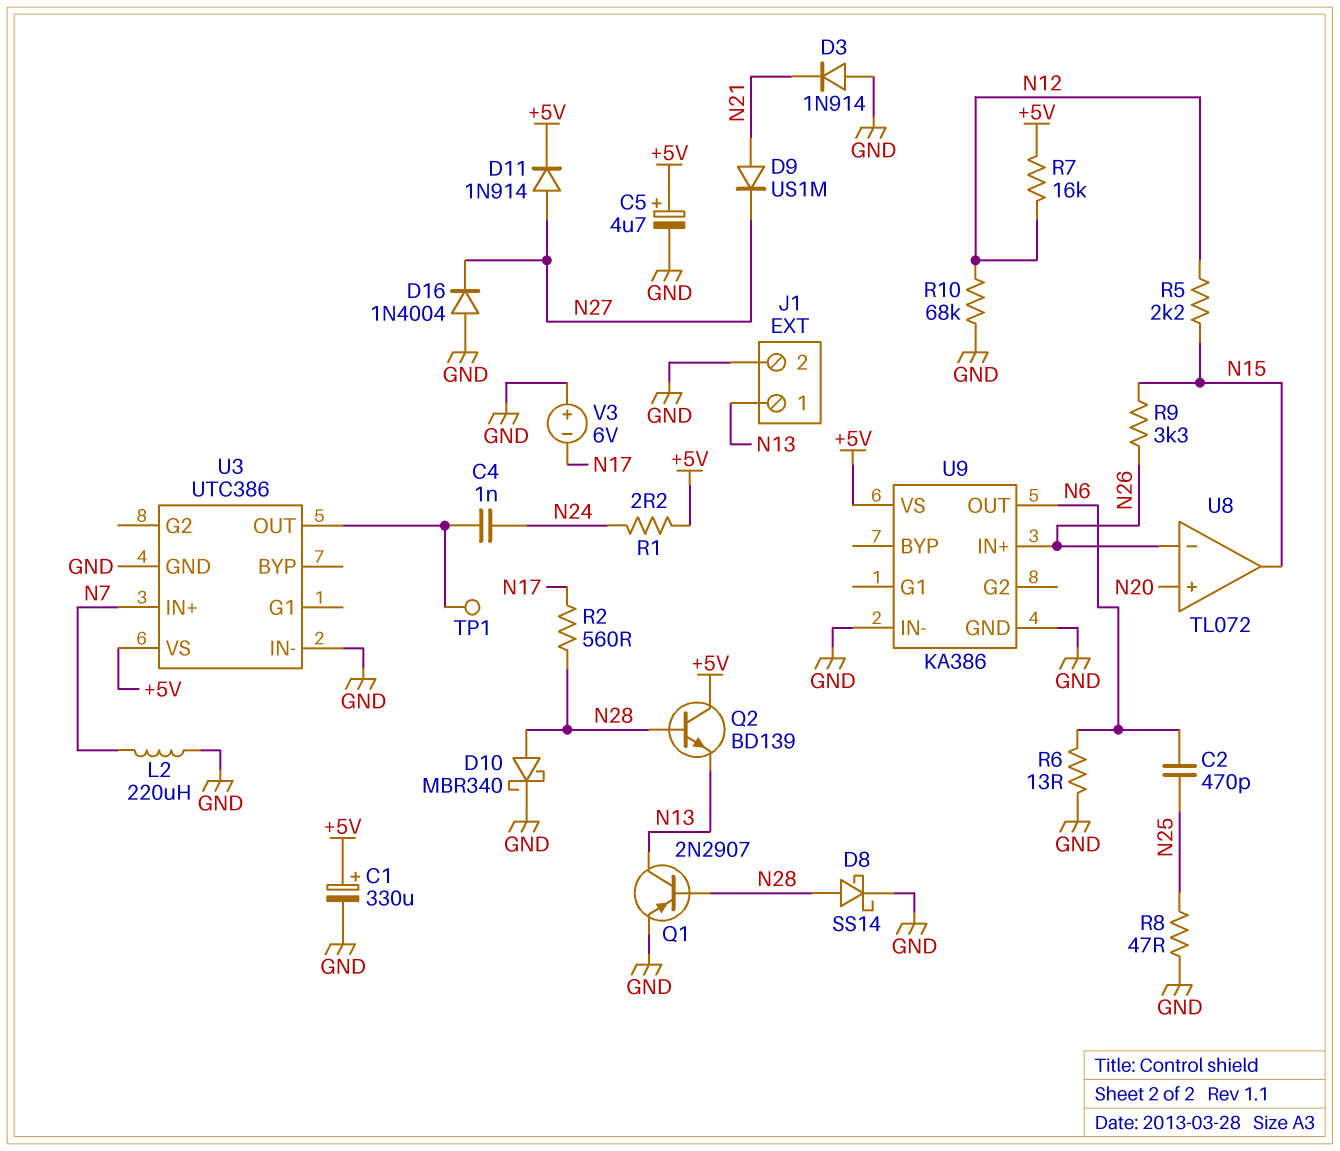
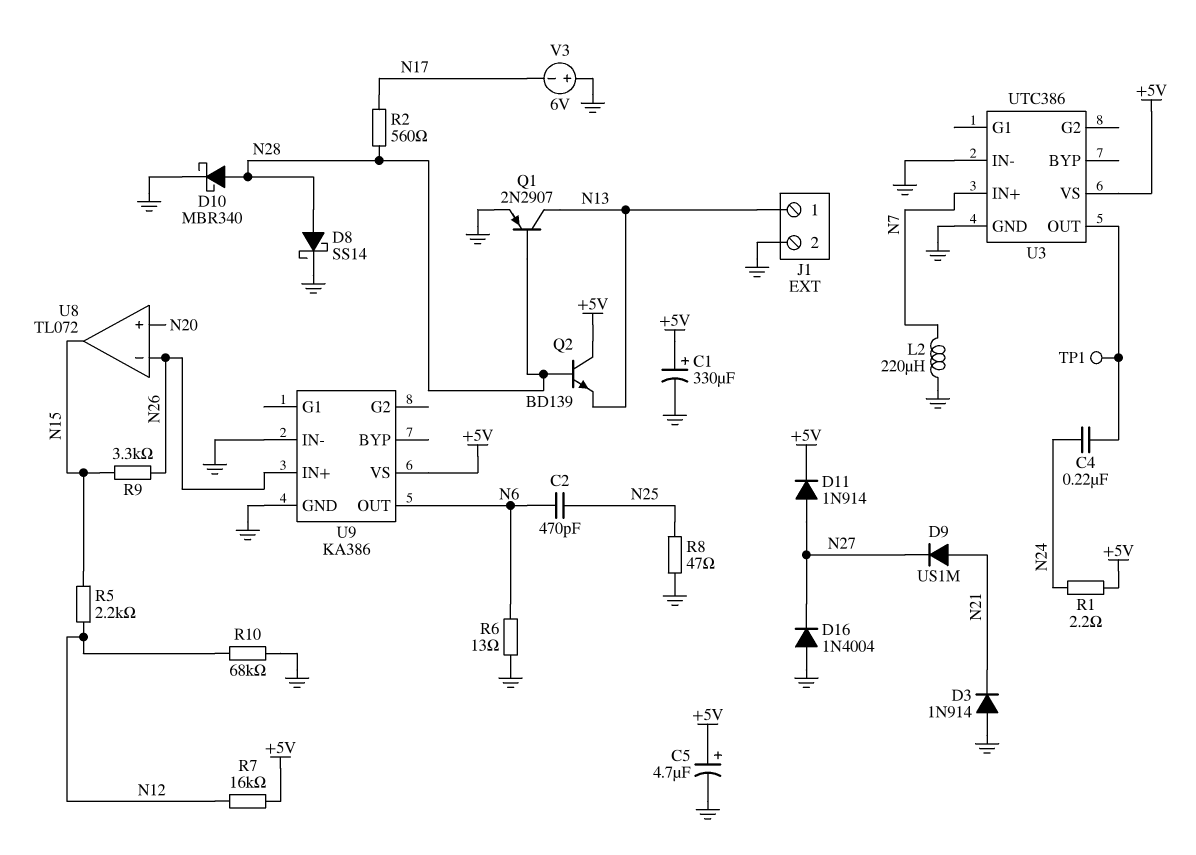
C4: 1nF (N24, U3/OUT) -> 220nF (N24, U3/OUT)

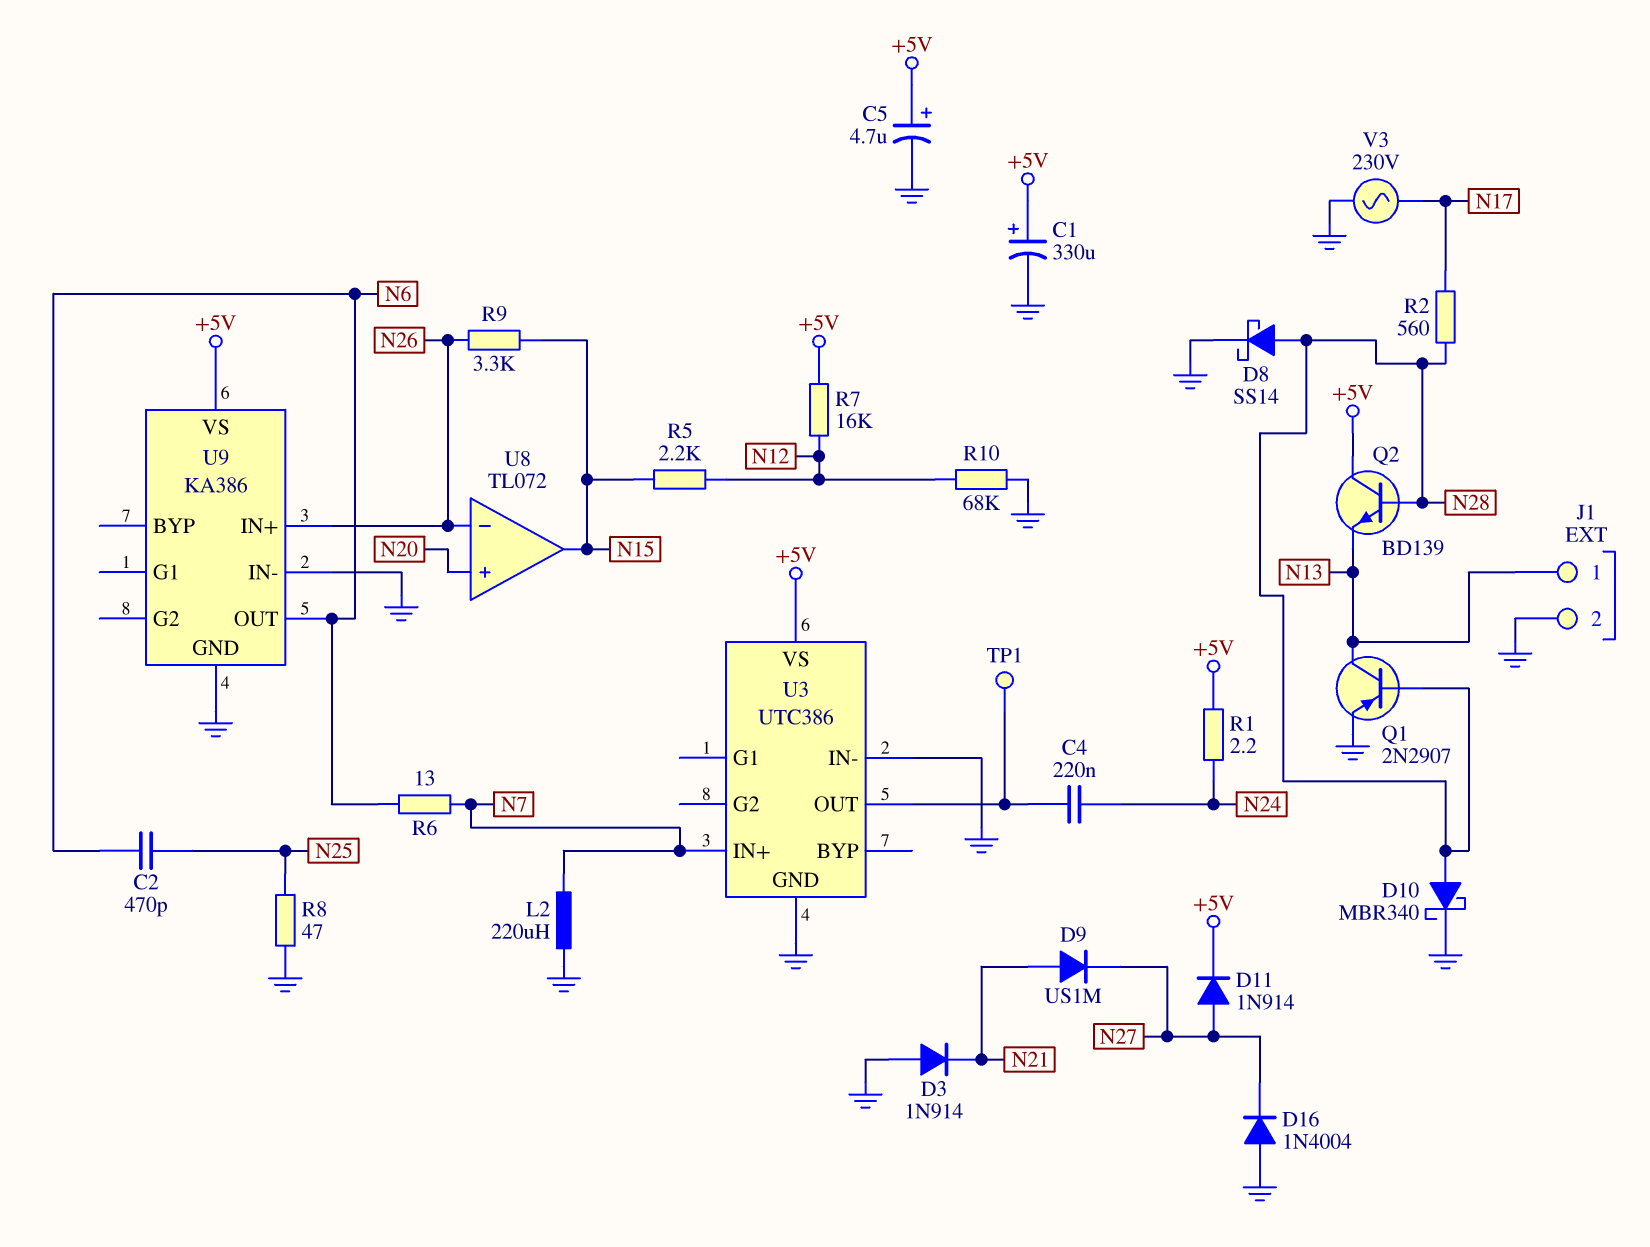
R6: 13 (GND, N6) -> 13 (N6, N7)
V3: 6V (plus GND, minus N17) -> AC 230V (GND, N17)

